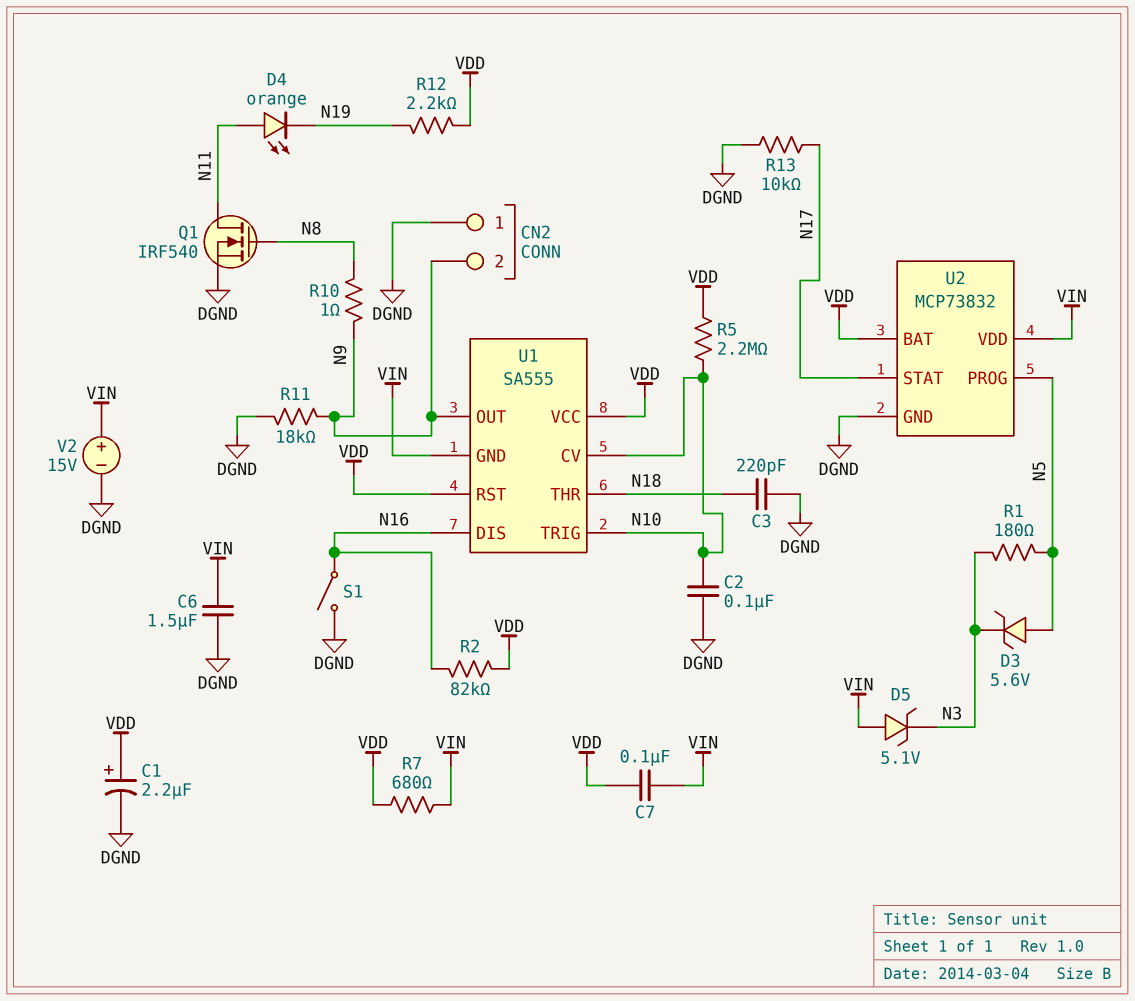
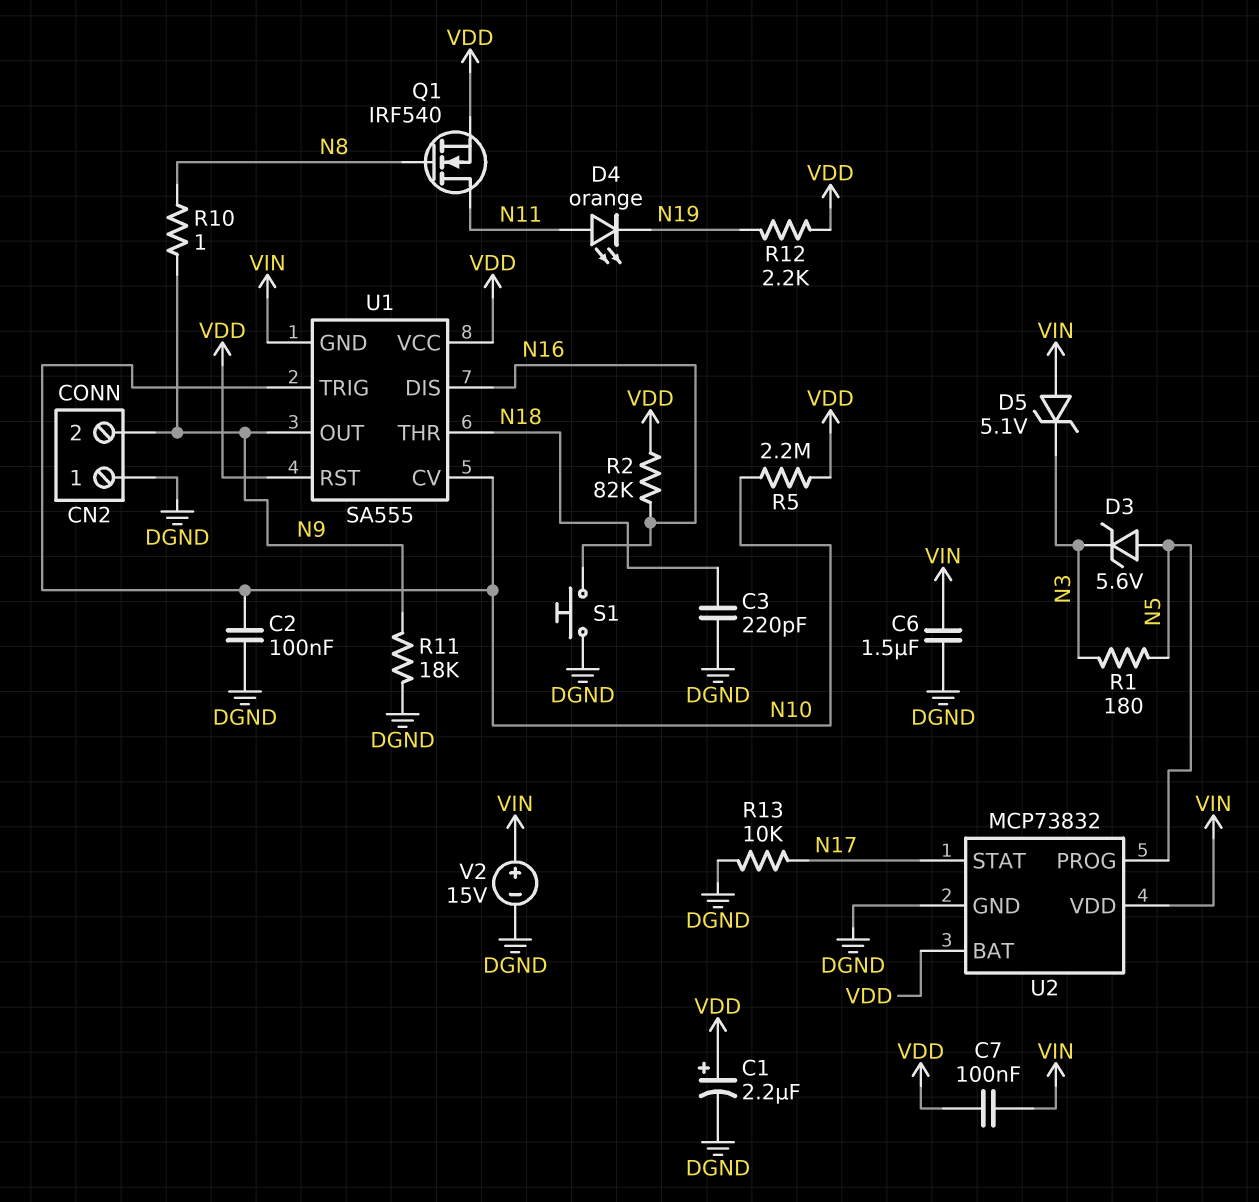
Q1: NMOS IRF540 (G N8, D N11, S DGND) -> NMOS IRF540 (G N8, D N11, S VDD)
R7: 680 (VDD, VIN) -> none
S1: switch (DGND, N16) -> button (DGND, N16)

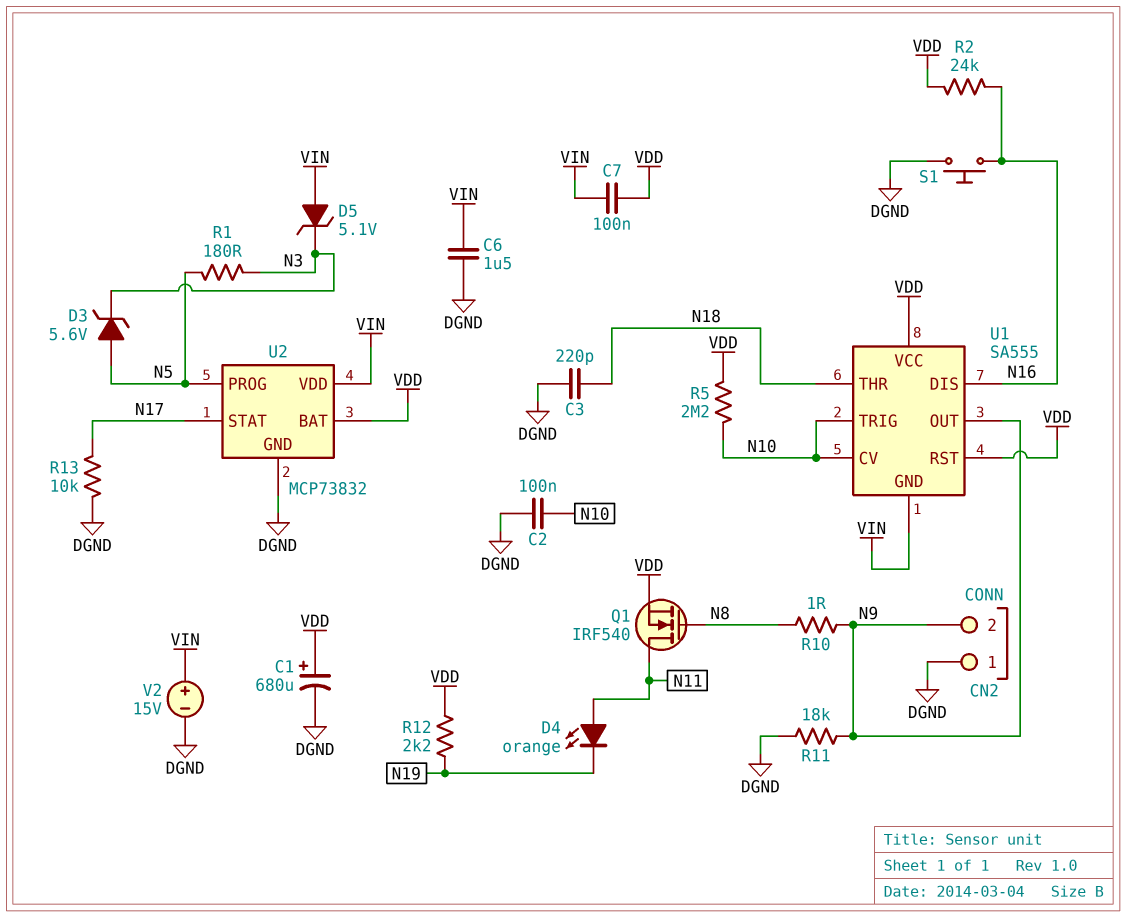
C1: 2.2uF (plus VDD, minus DGND) -> 680uF (plus VDD, minus DGND)
R2: 82k (N16, VDD) -> 24k (N16, VDD)

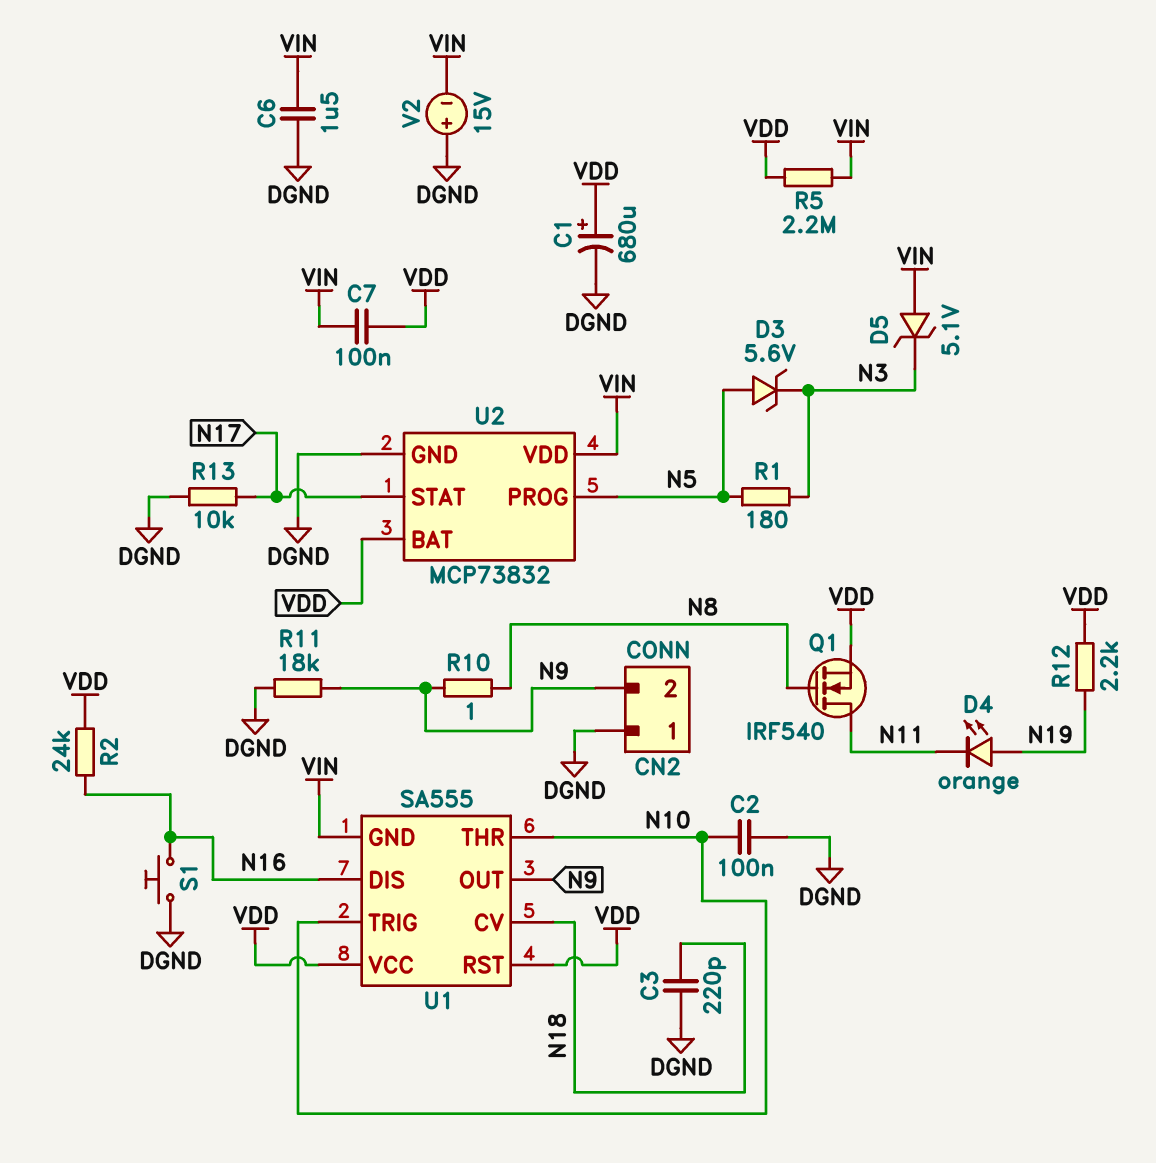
D4: LED orange (A N11, K N19) -> LED orange (A N19, K N11)
R5: 2.2M (N10, VDD) -> 2.2M (VDD, VIN)
U1 pin CV: N10 -> N18
U1 pin THR: N18 -> N10
V2: 15V (plus VIN, minus DGND) -> 15V (plus DGND, minus VIN)

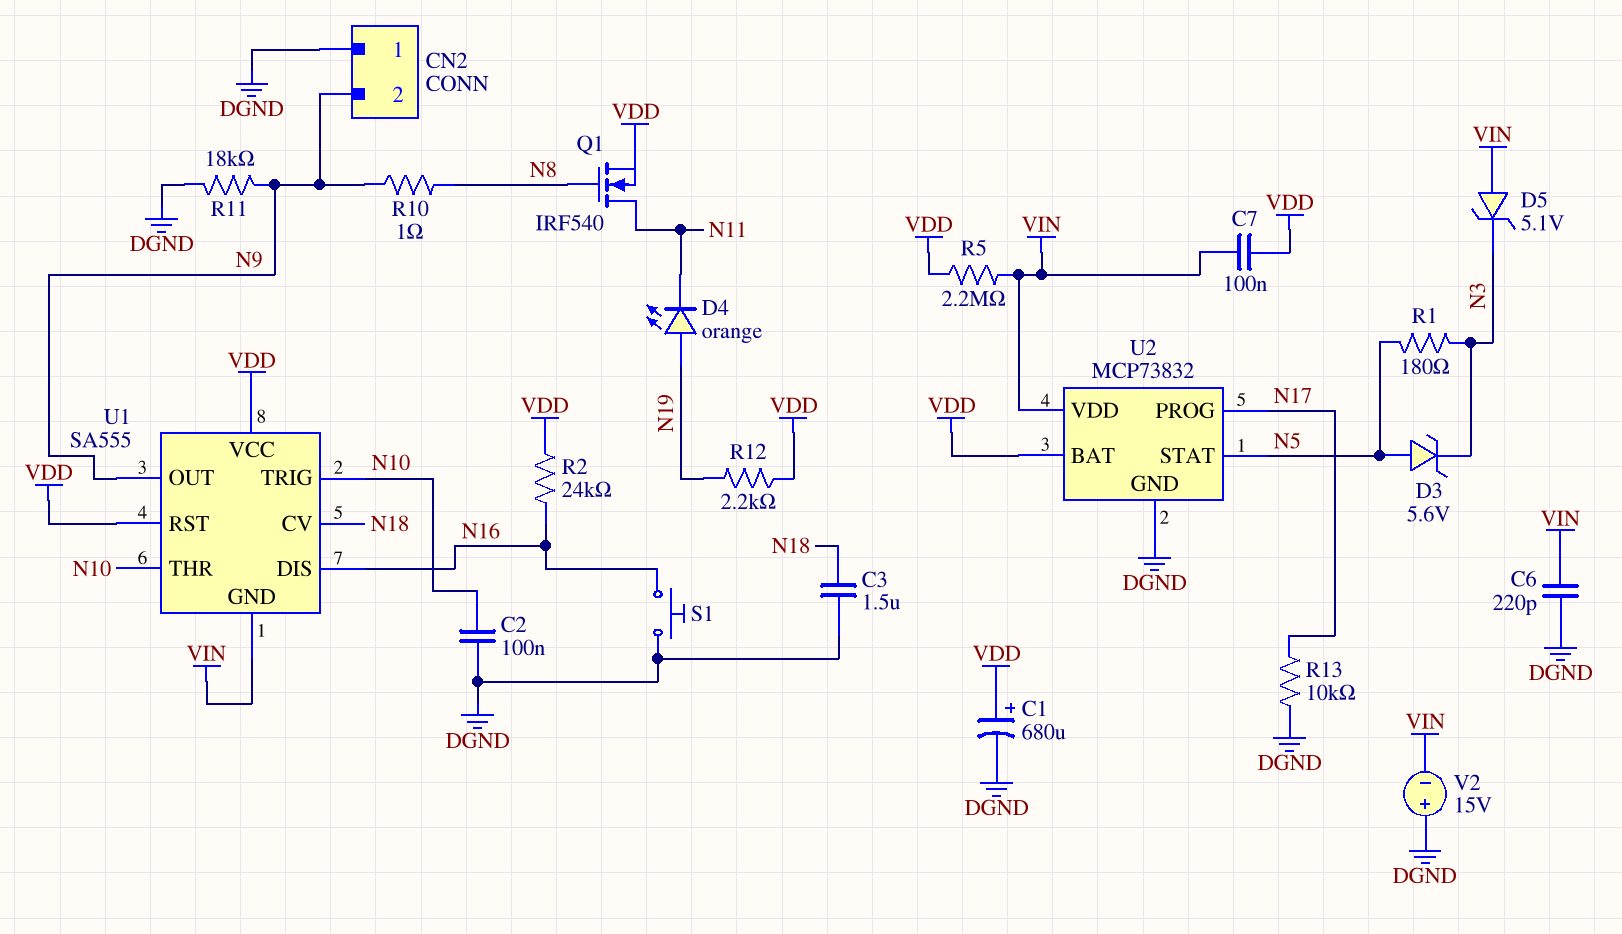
C3: 220pF (DGND, N18) -> 1.5uF (DGND, N18)
C6: 1.5uF (DGND, VIN) -> 220pF (DGND, VIN)
U2 pin PROG: N5 -> N17
U2 pin STAT: N17 -> N5

